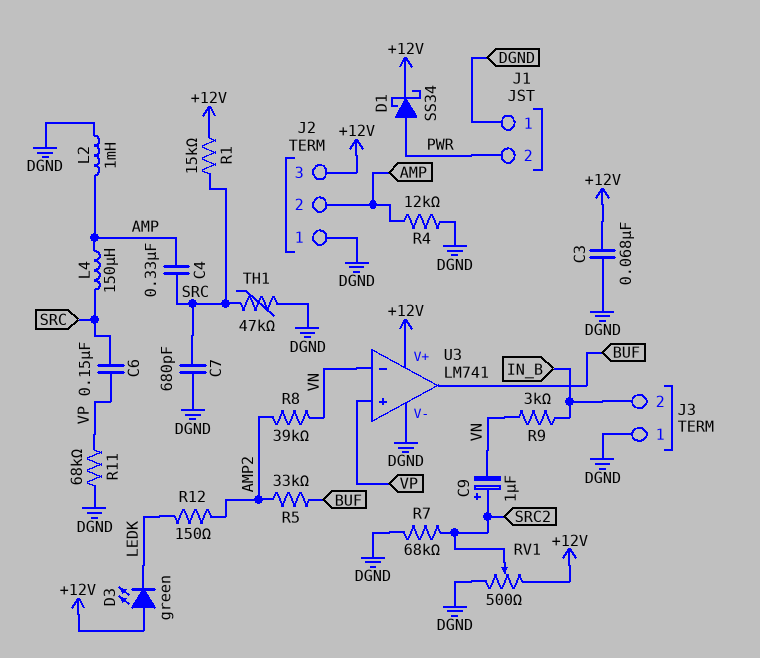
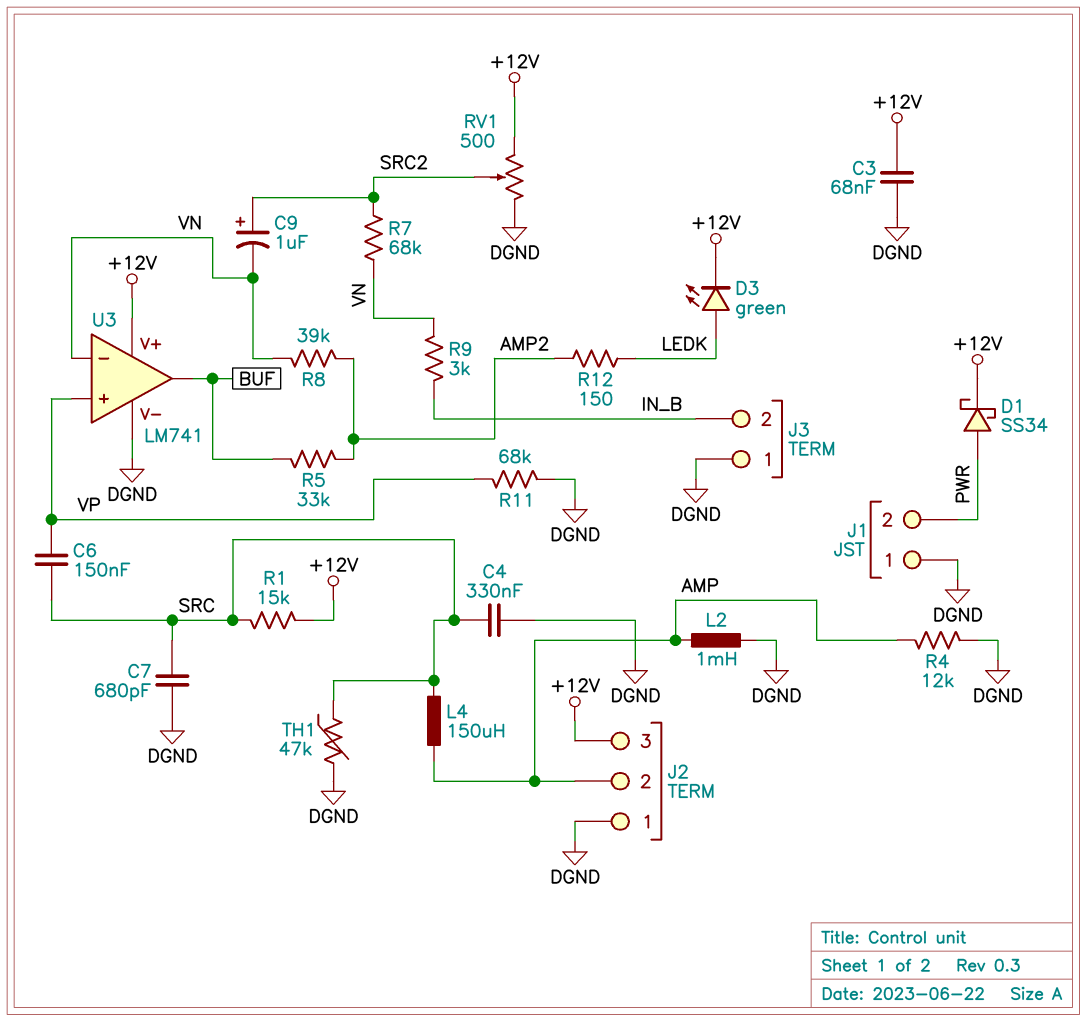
C4: 330nF (AMP, SRC) -> 330nF (DGND, SRC)
D3: LED green (A +12V, K LEDK) -> LED green (A LEDK, K +12V)
R7: 68k (DGND, SRC2) -> 68k (SRC2, VN)

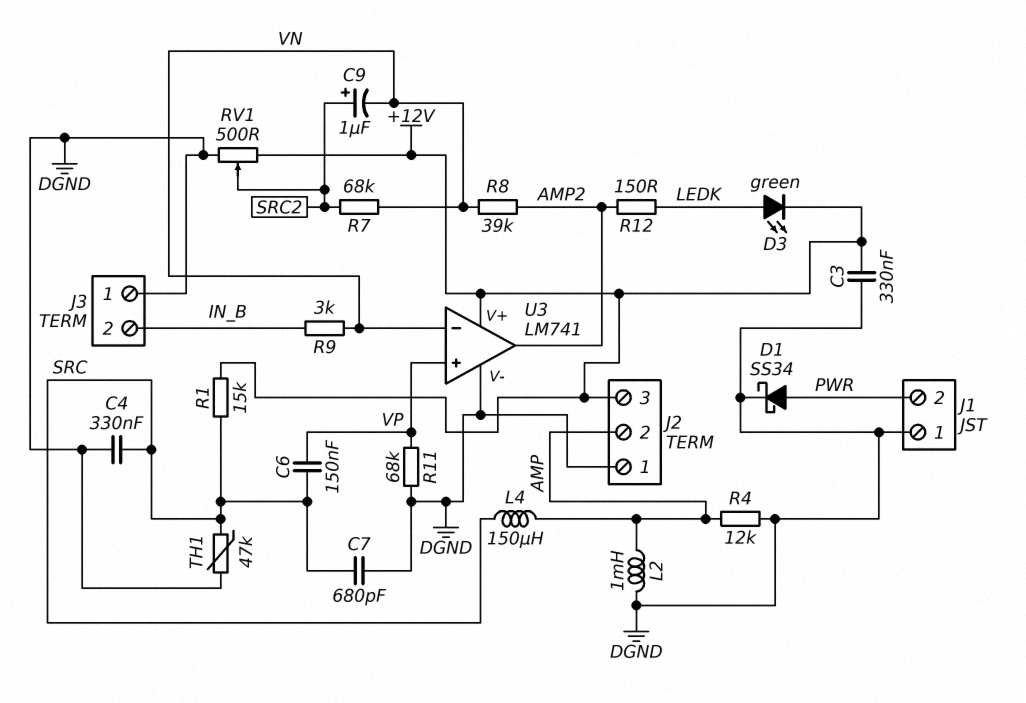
C3: 68nF (+12V, DGND) -> 330nF (+12V, DGND)
D1: schottky SS34 (A PWR, K +12V) -> schottky SS34 (A PWR, K DGND)
R5: 33k (AMP2, BUF) -> none
U3 pin out: BUF -> AMP2

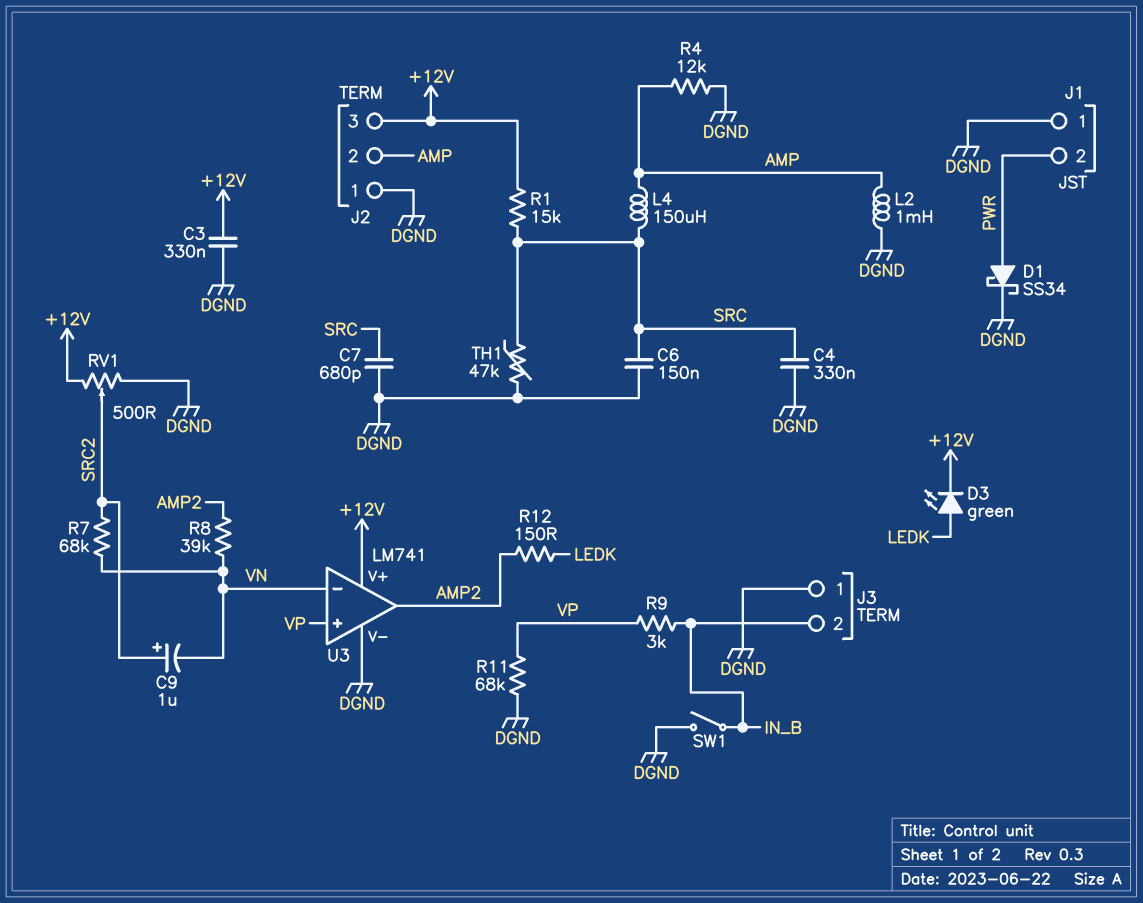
C6: 150nF (SRC, VP) -> 150nF (DGND, SRC)
R9: 3k (IN_B, VN) -> 3k (IN_B, VP)
SW1: none -> switch (DGND, IN_B)

